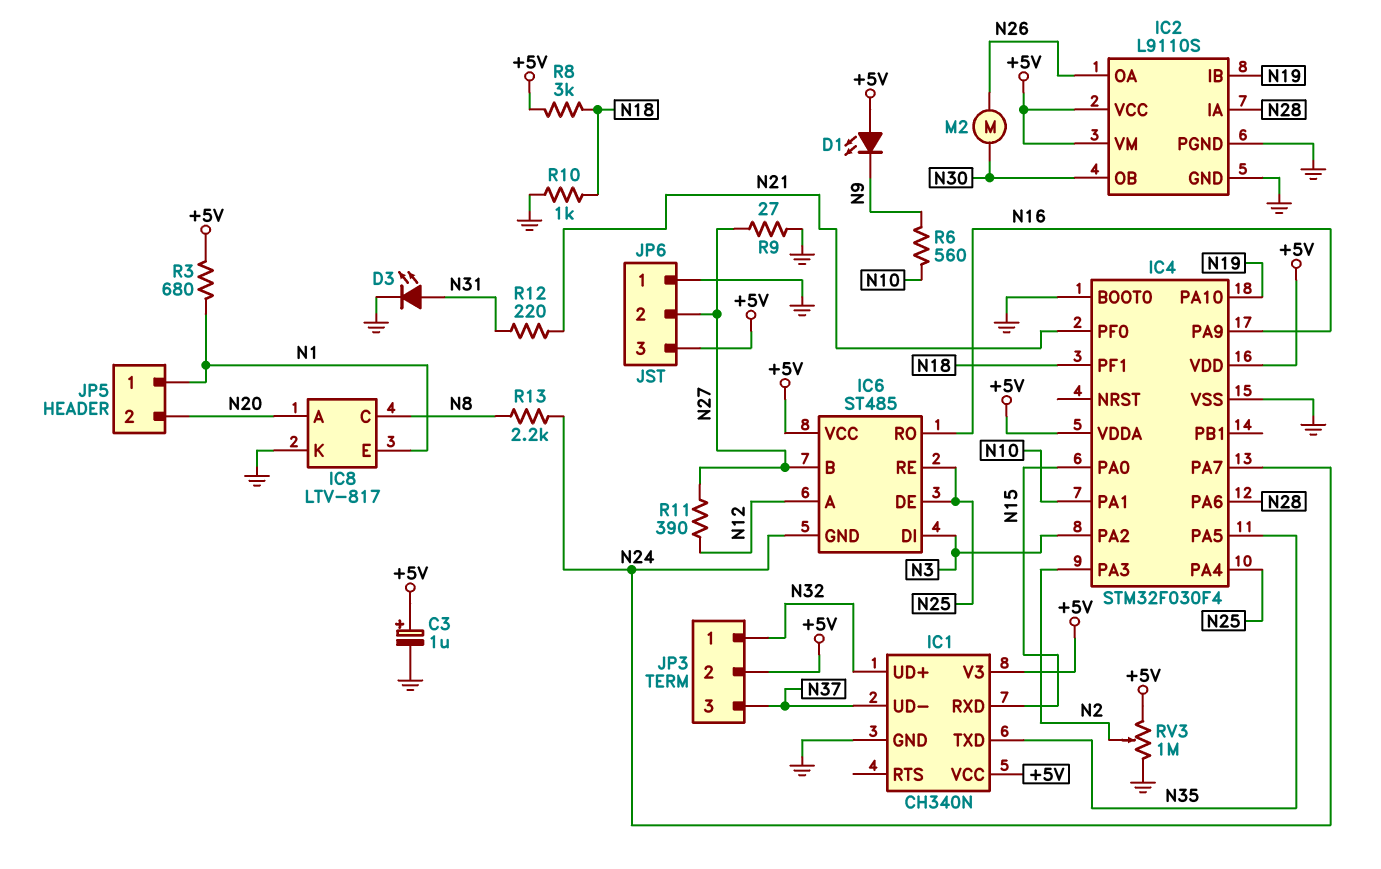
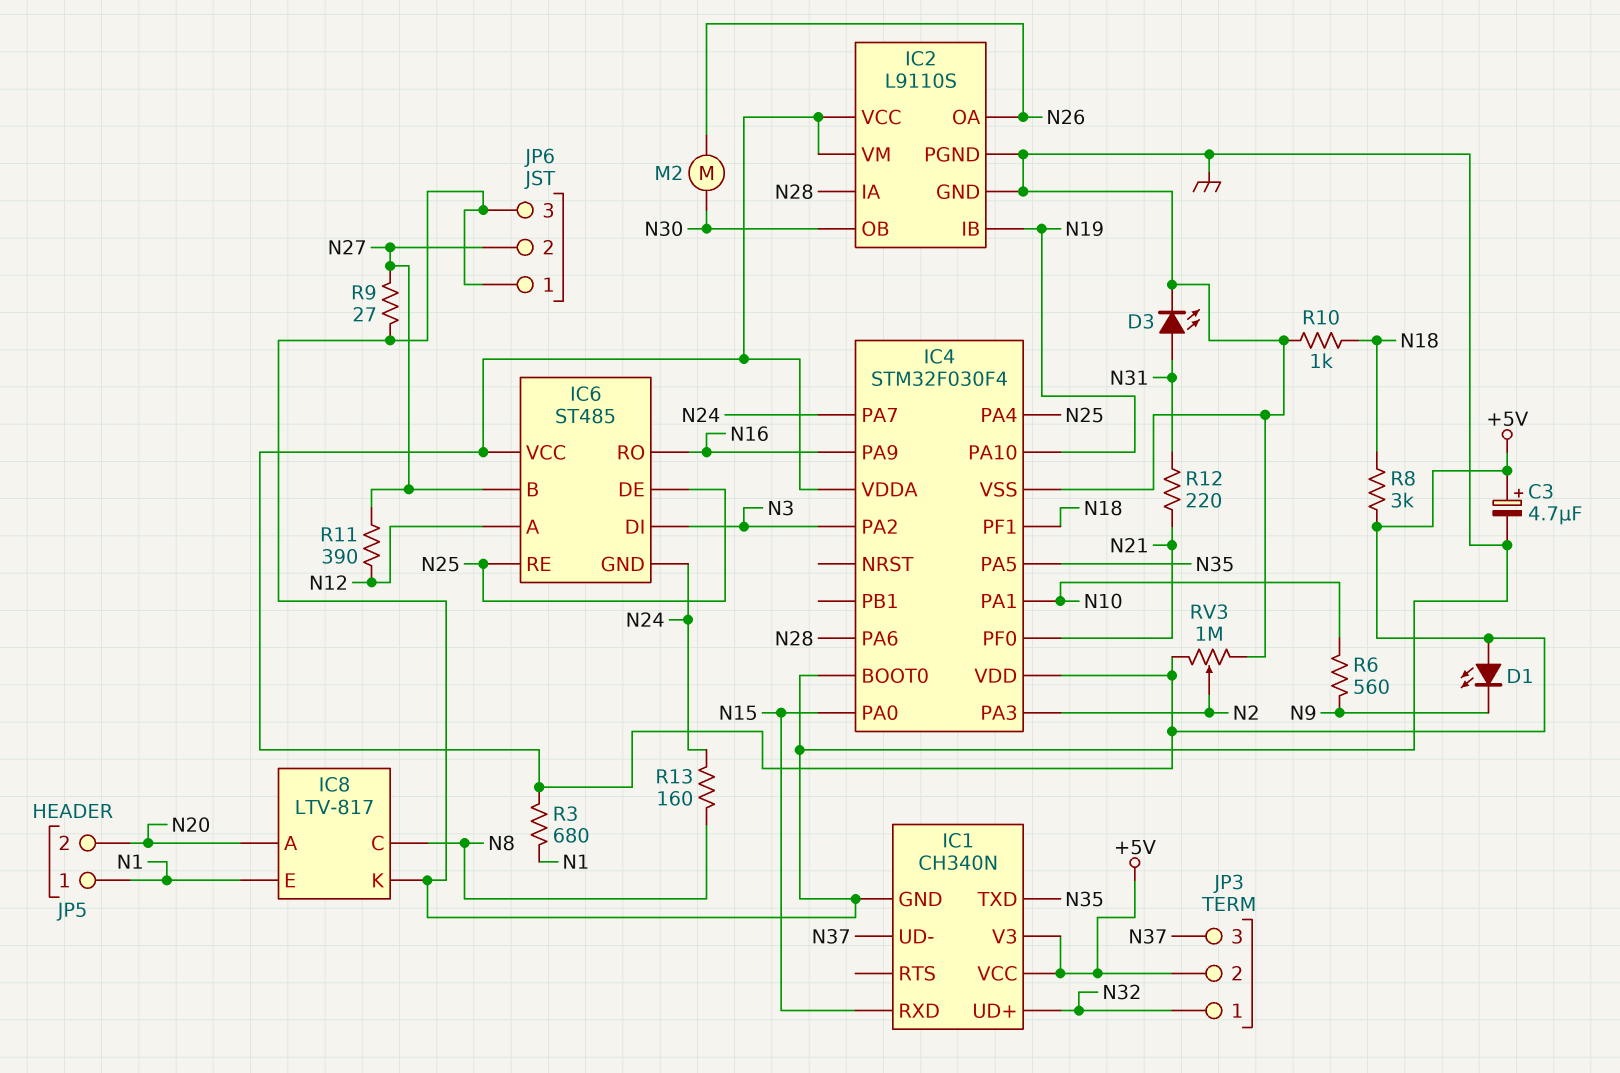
C3: 1uF (plus +5V, minus GND) -> 4.7uF (plus +5V, minus GND)
JP6 pin 3: +5V -> GND
R13: 2.2k (N8, N24) -> 160 (N8, N24)

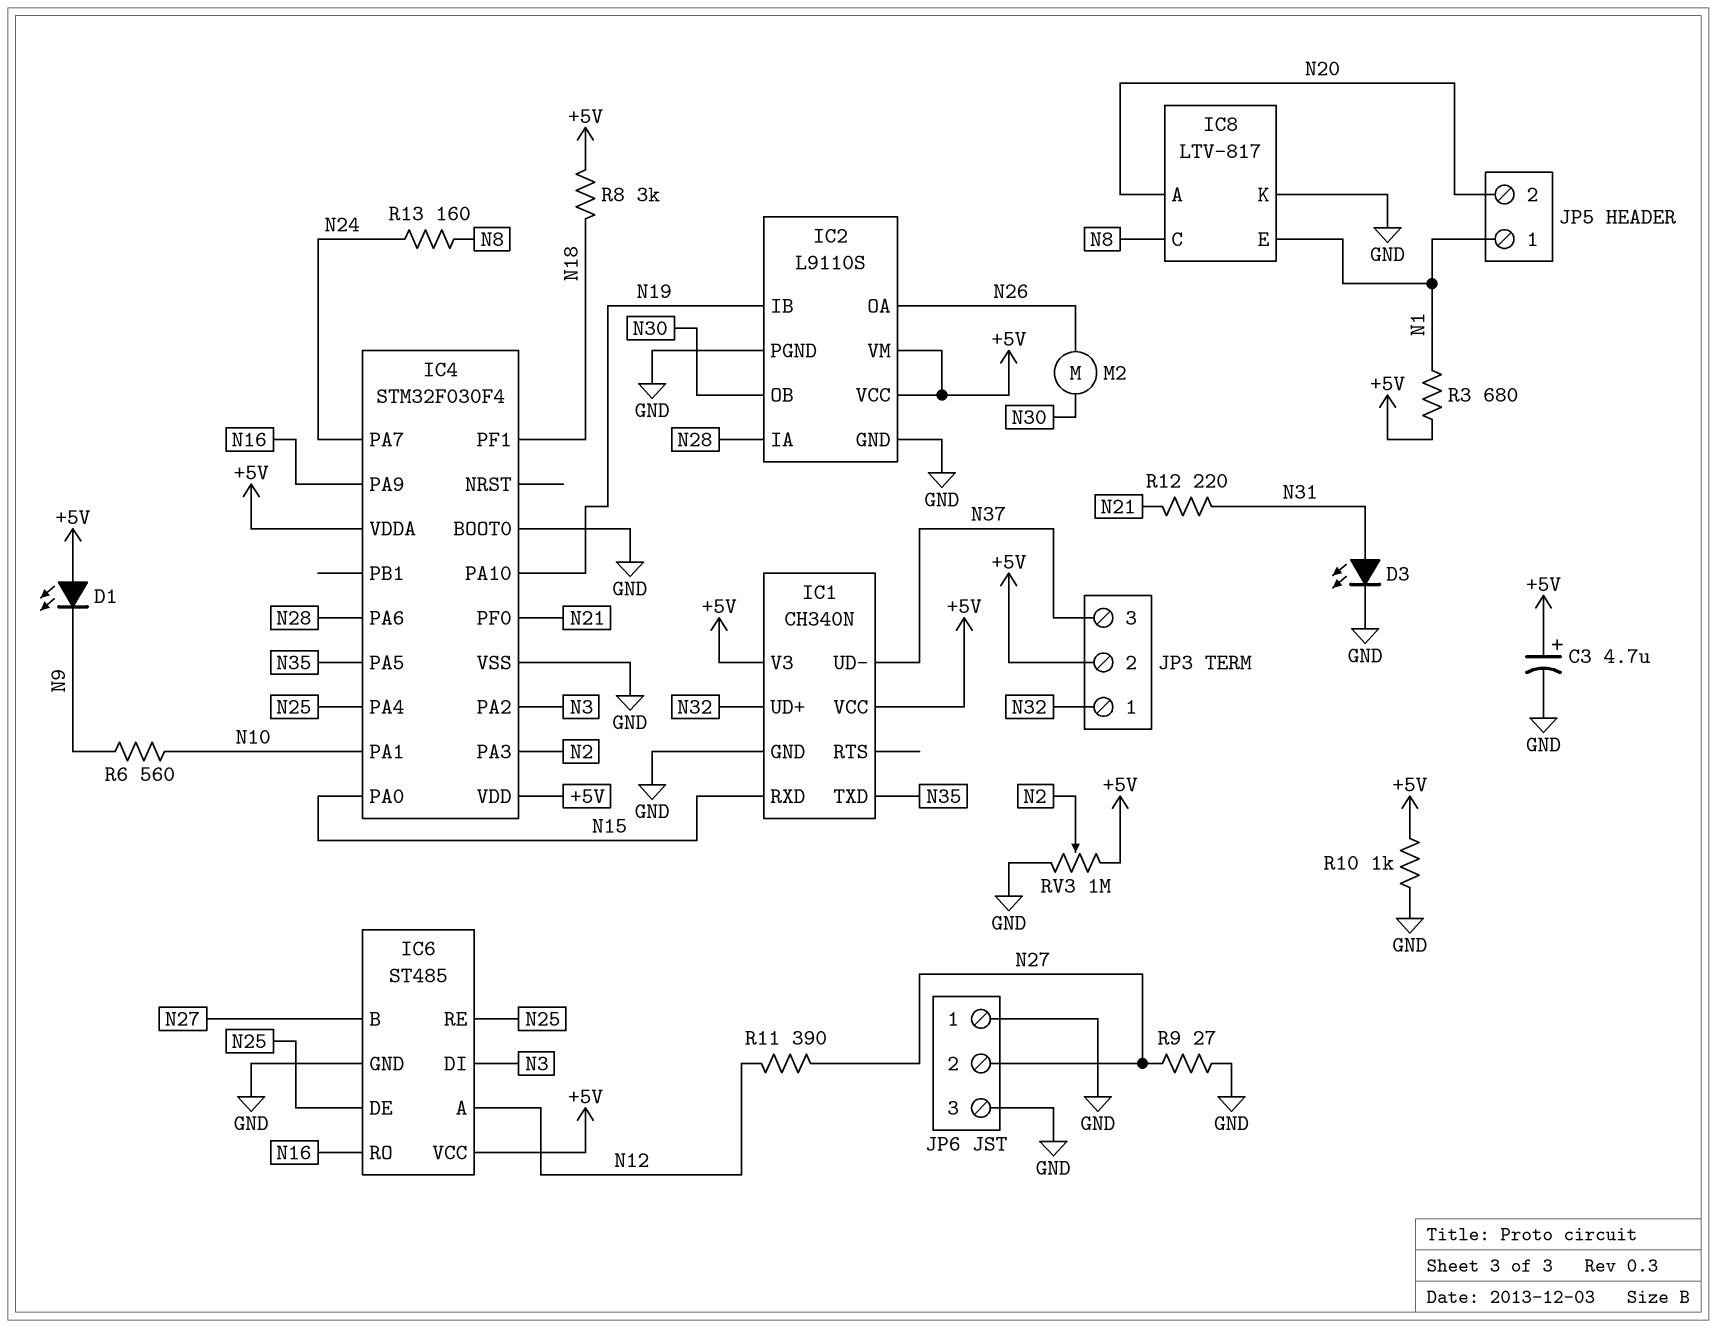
IC6 pin GND: N24 -> GND
R10: 1k (GND, N18) -> 1k (+5V, GND)

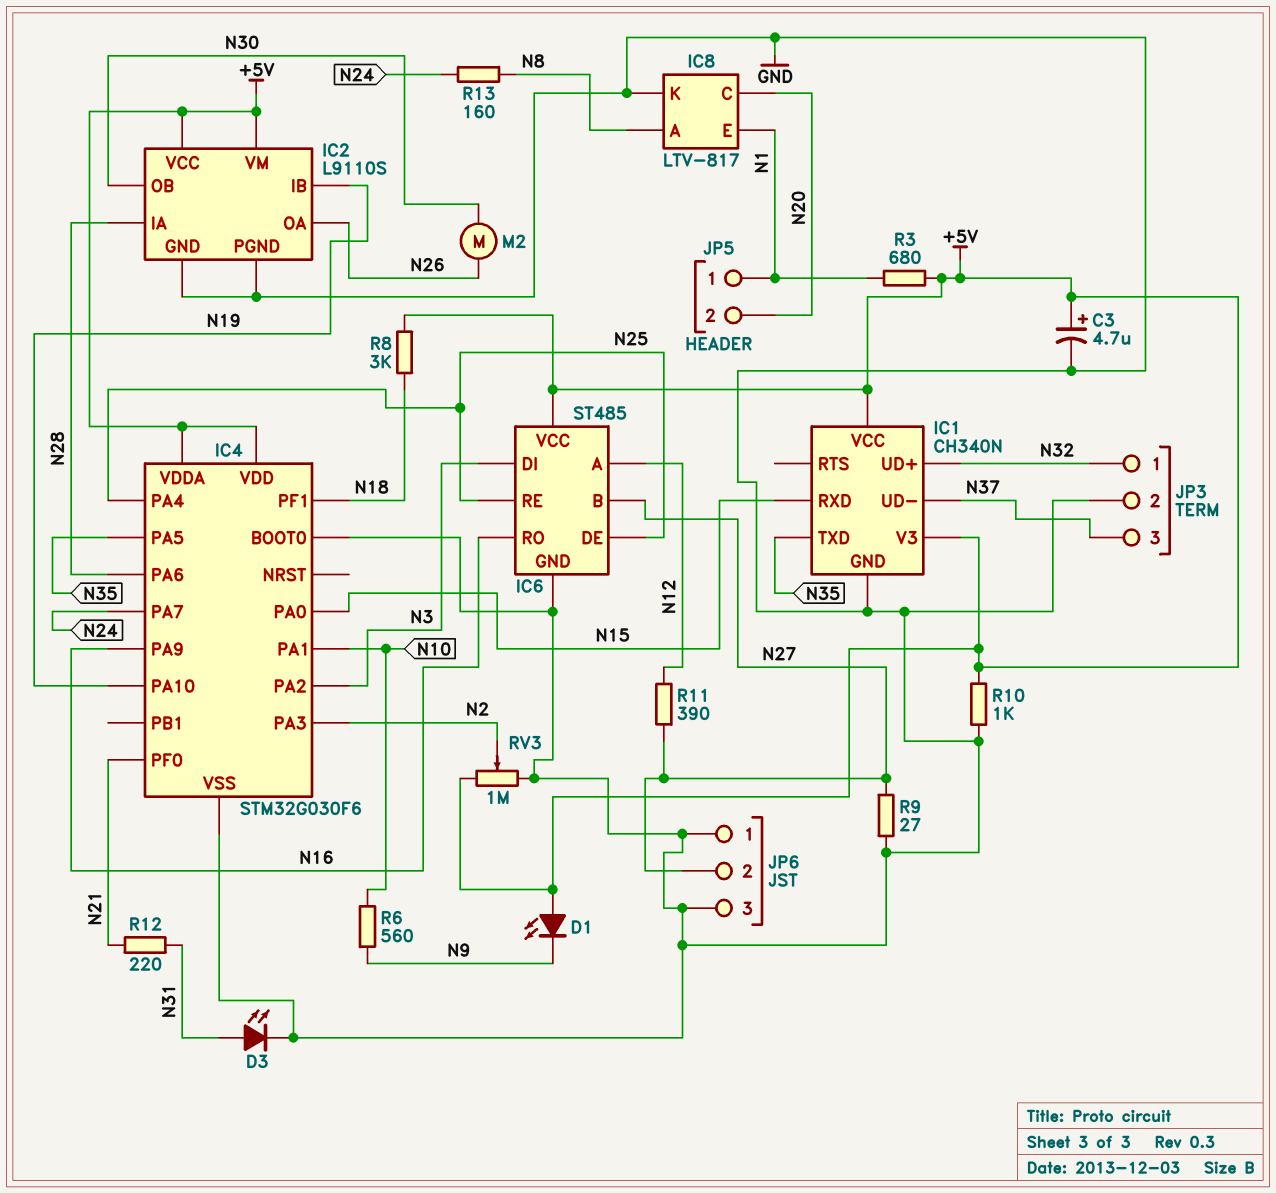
IC4: STM32F030F4 -> STM32G030F6
IC8 pin A: N20 -> N8
IC8 pin C: N8 -> N20
JP3 pin 2: +5V -> GND

